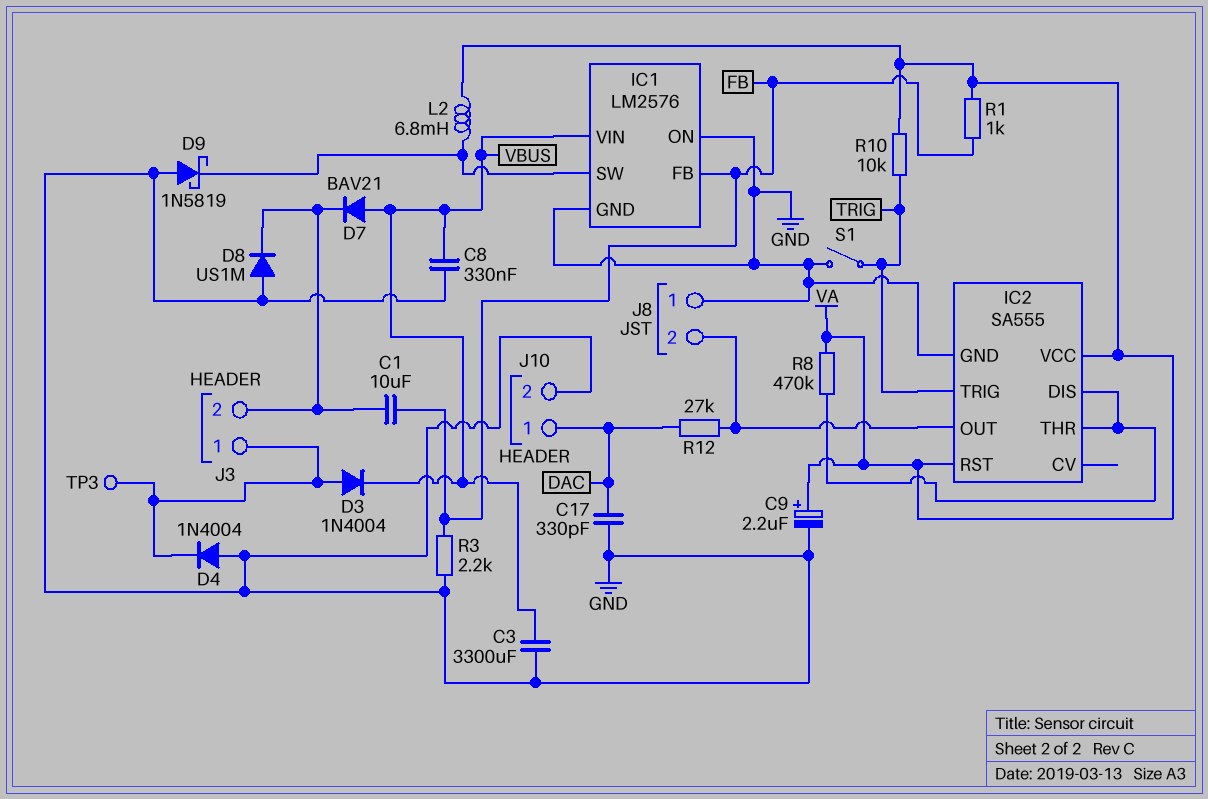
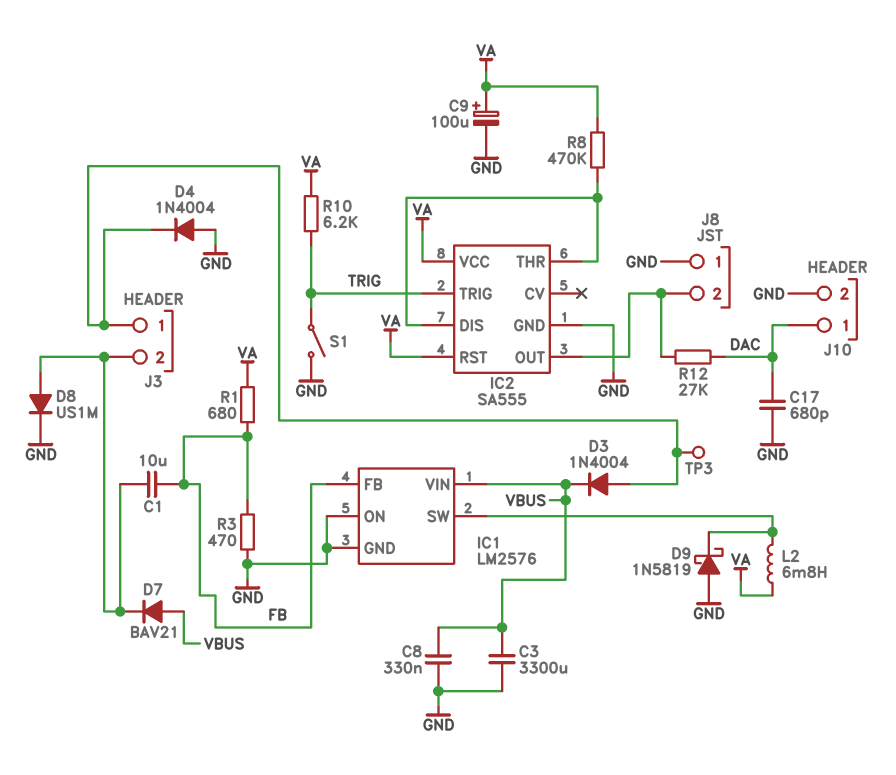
C9: 2.2uF (plus VA, minus GND) -> 100uF (plus VA, minus GND)
C17: 330pF (DAC, GND) -> 680pF (DAC, GND)
D8: diode US1M (A GND, K J3/2) -> diode US1M (A J3/2, K GND)
R1: 1k (FB, VA) -> 680 (FB, VA)
R3: 2.2k (FB, GND) -> 470 (FB, GND)
R10: 10k (TRIG, VA) -> 6.2k (TRIG, VA)

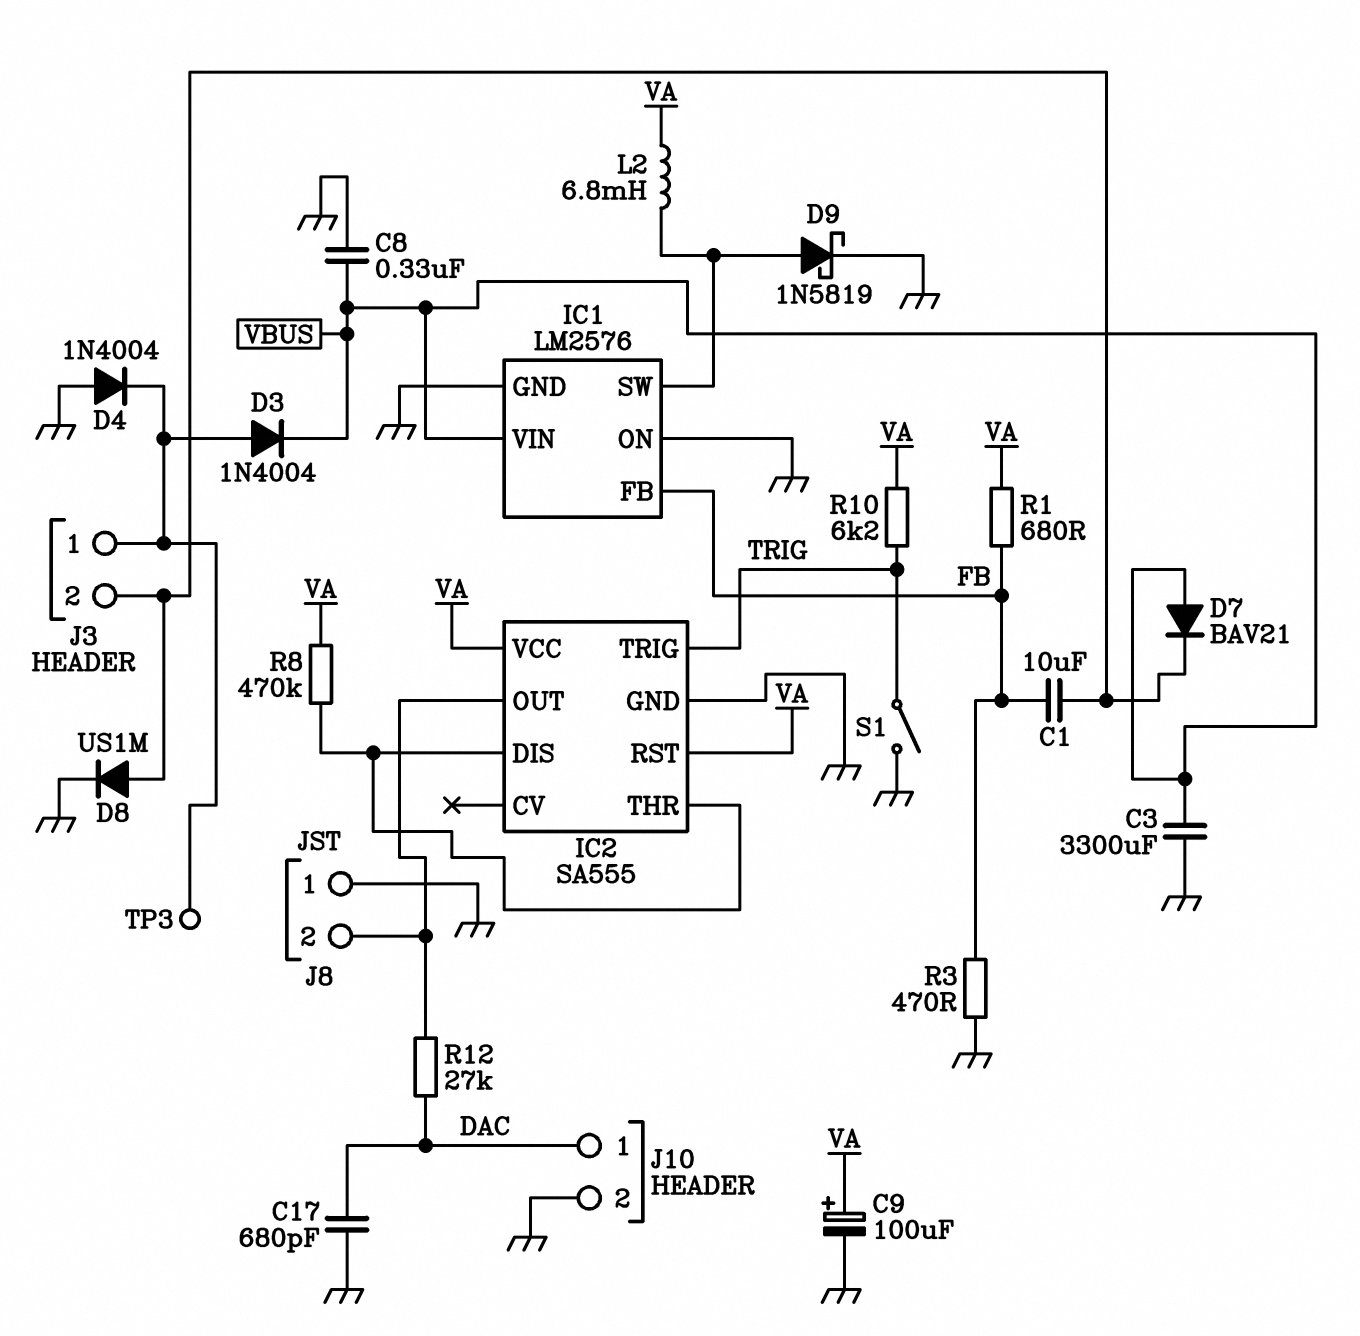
D9: schottky 1N5819 (A GND, K IC1/SW) -> schottky 1N5819 (A IC1/SW, K GND)

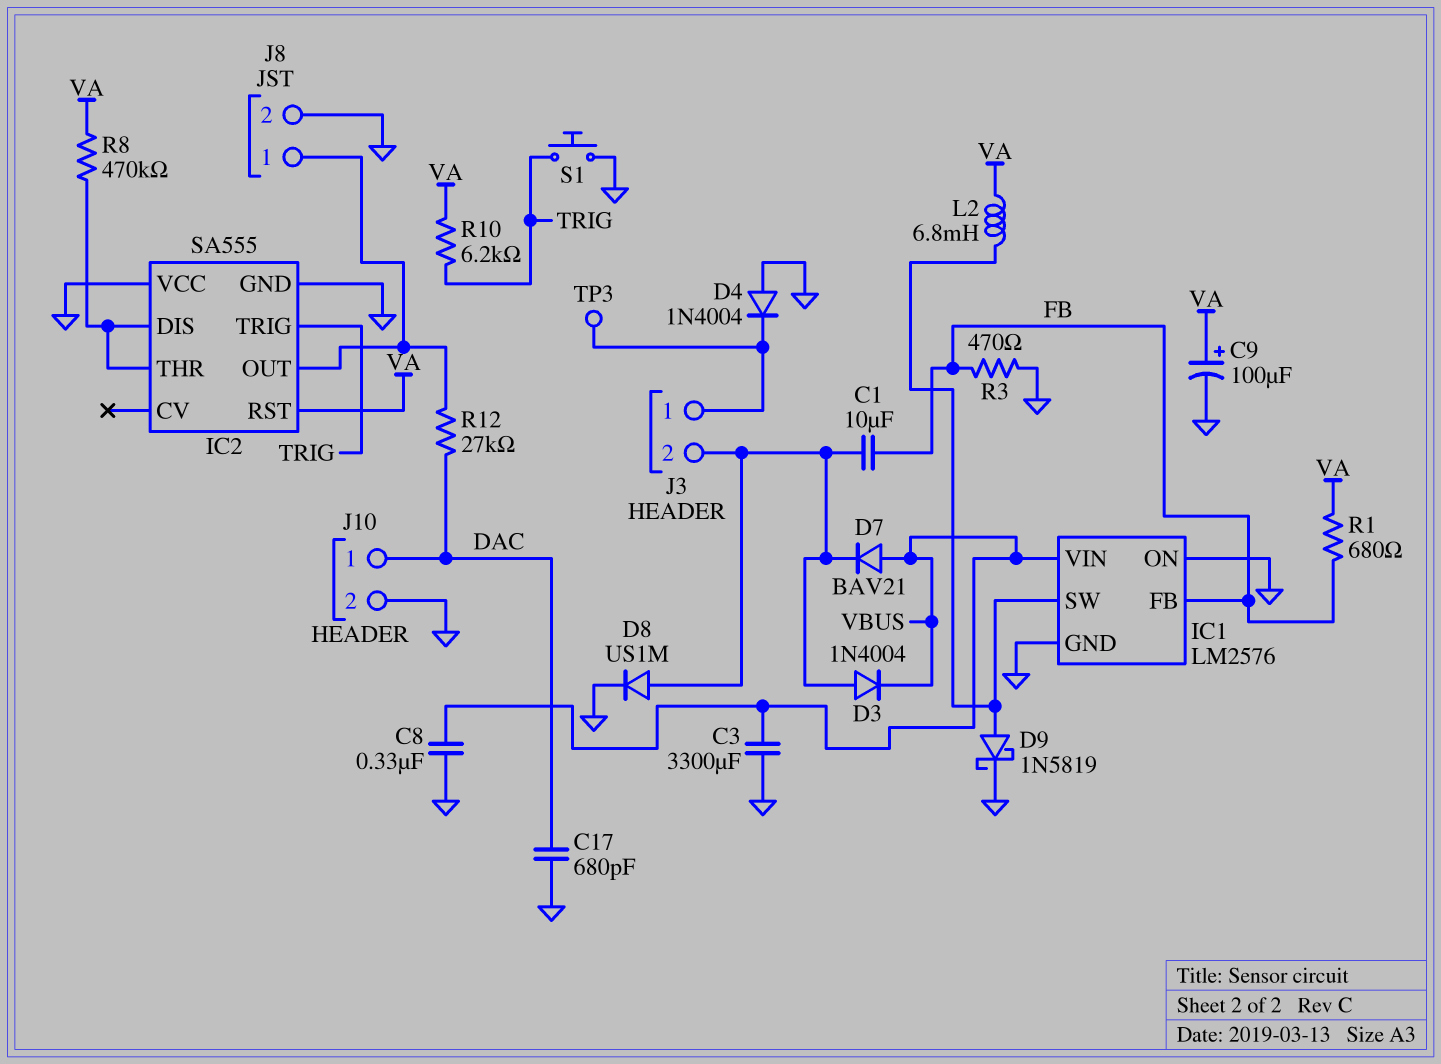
D3: diode 1N4004 (A J3/1, K VBUS) -> diode 1N4004 (A J3/2, K VBUS)
IC2 pin VCC: VA -> GND
J8 pin 1: GND -> IC2/OUT
J8 pin 2: IC2/OUT -> GND
S1: switch (GND, TRIG) -> button (GND, TRIG)

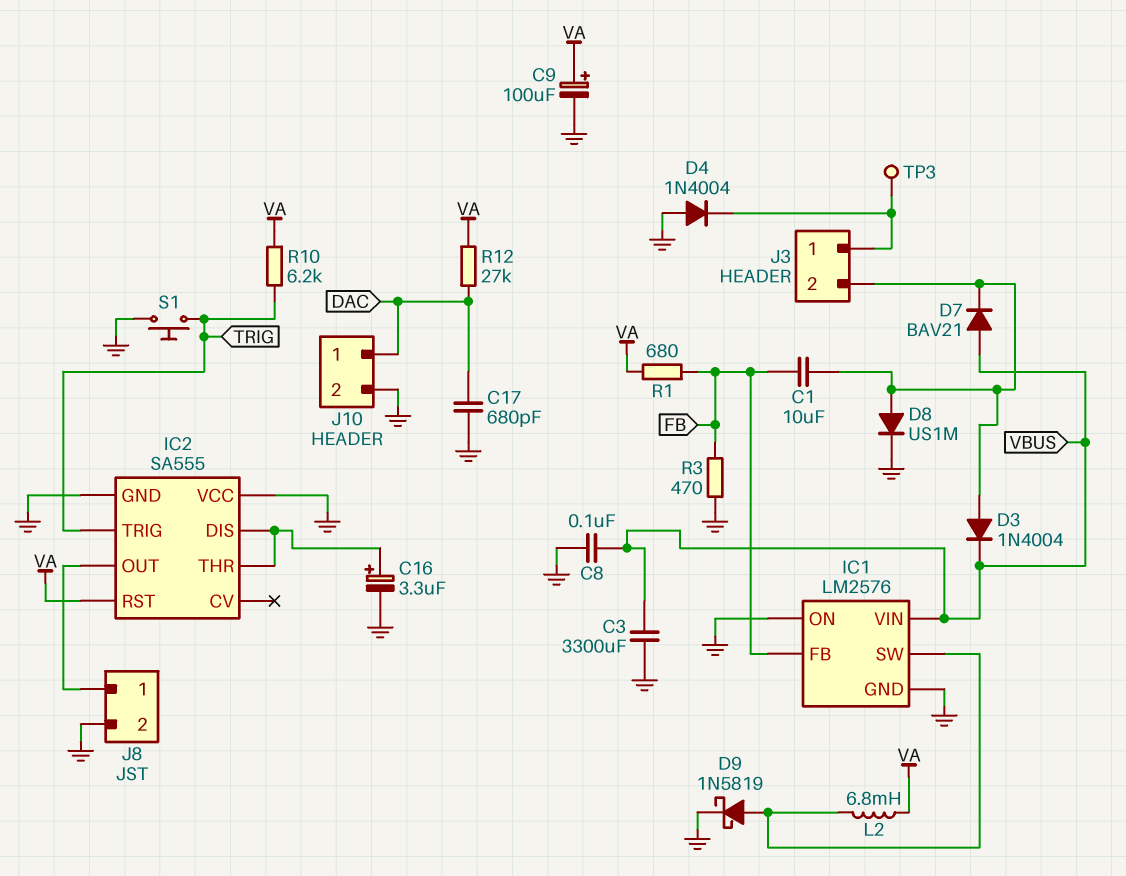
C8: 330nF (GND, VBUS) -> 100nF (GND, VBUS)
C16: none -> 3.3uF (plus IC2/DIS, minus GND)
R8: 470k (IC2/DIS, VA) -> none
R12: 27k (DAC, IC2/OUT) -> 27k (DAC, VA)

